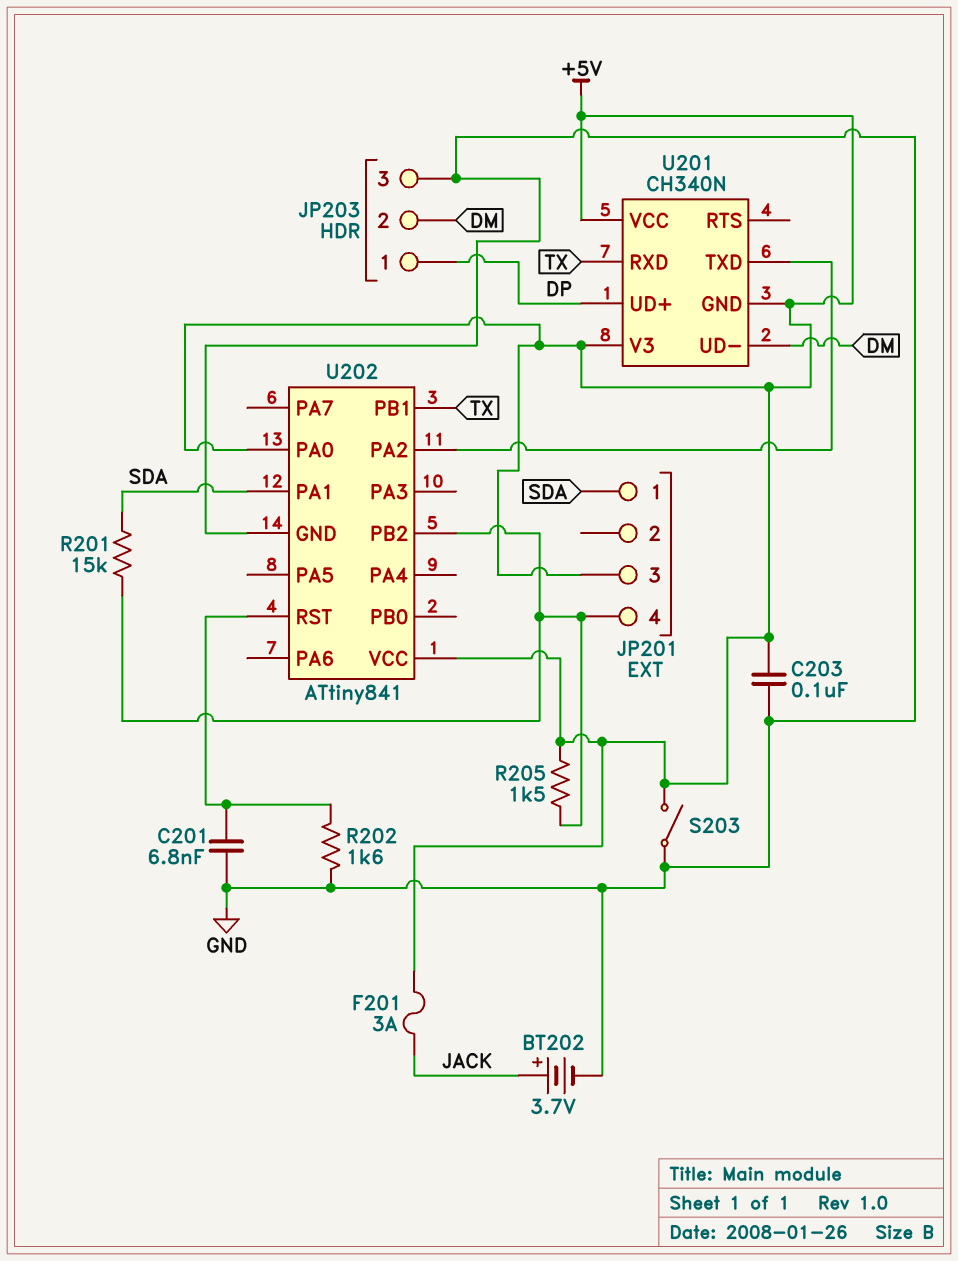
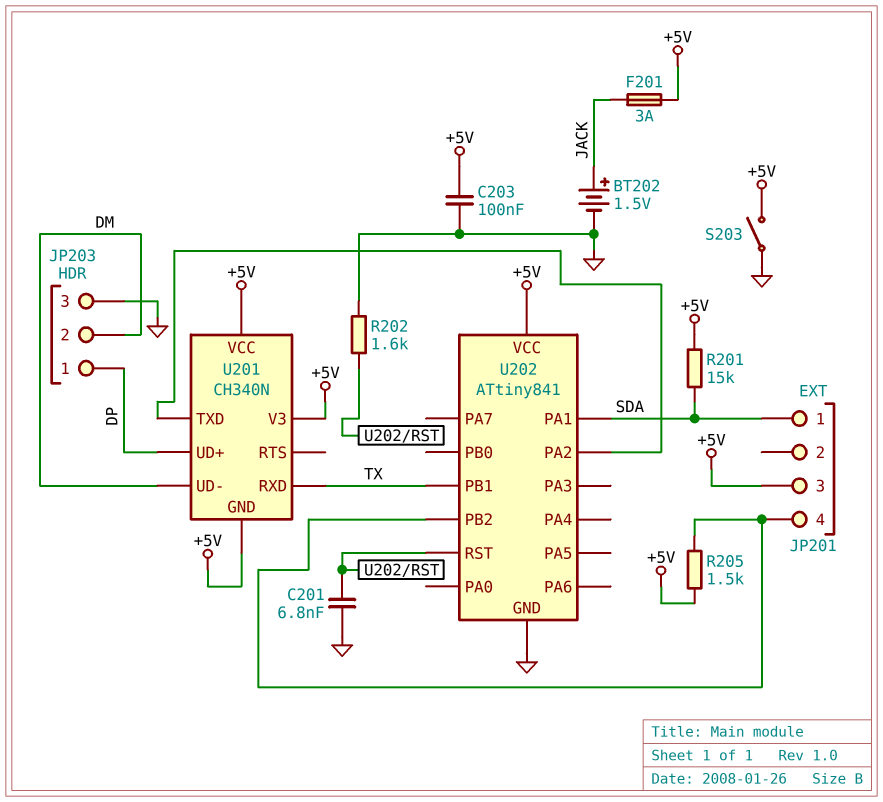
BT202: 3.7V (plus JACK, minus GND) -> 1.5V (plus JACK, minus GND)
R201: 15k (JP201/4, SDA) -> 15k (+5V, SDA)
U202 pin PA0: +5V -> none

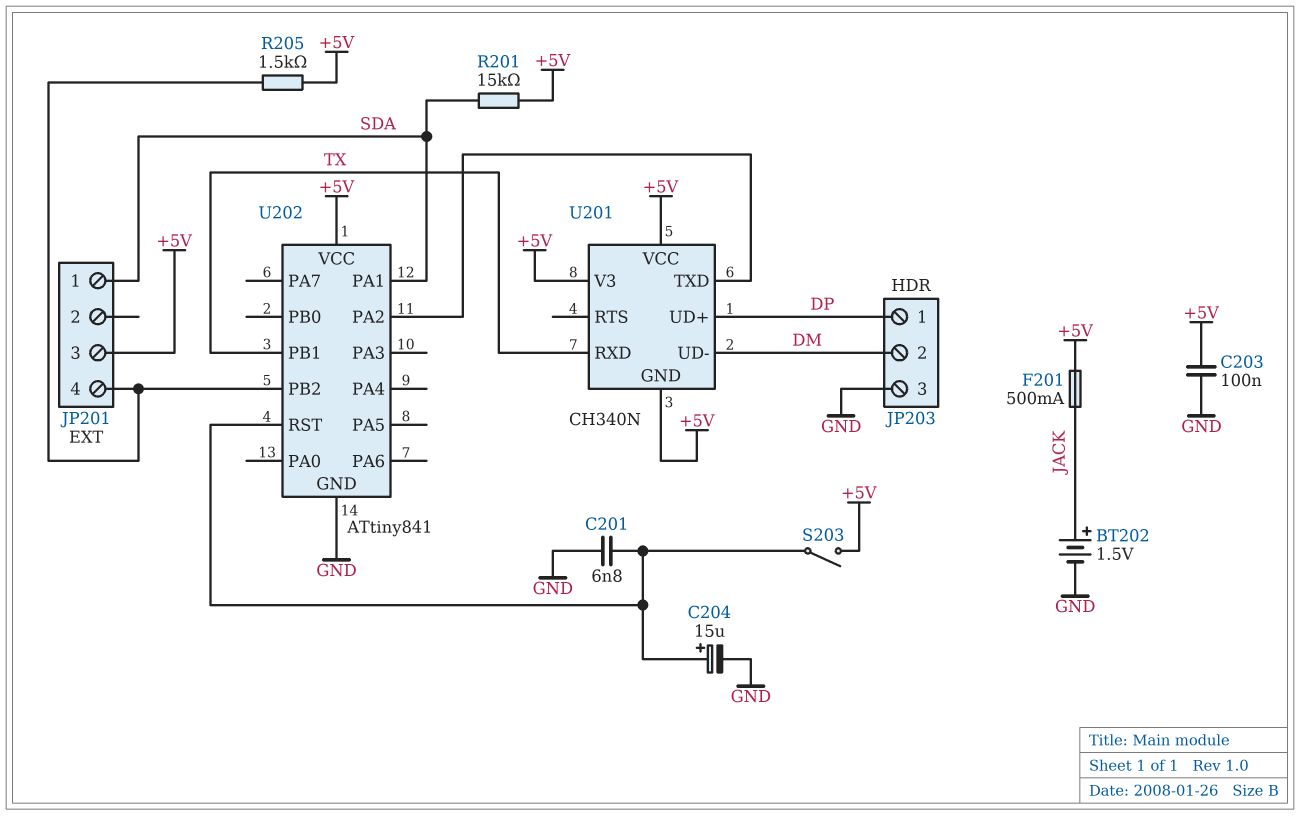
C204: none -> 15uF (plus U202/RST, minus GND)
F201: 3A (+5V, JACK) -> 500mA (+5V, JACK)
R202: 1.6k (GND, U202/RST) -> none
S203: switch (+5V, GND) -> switch (+5V, U202/RST)

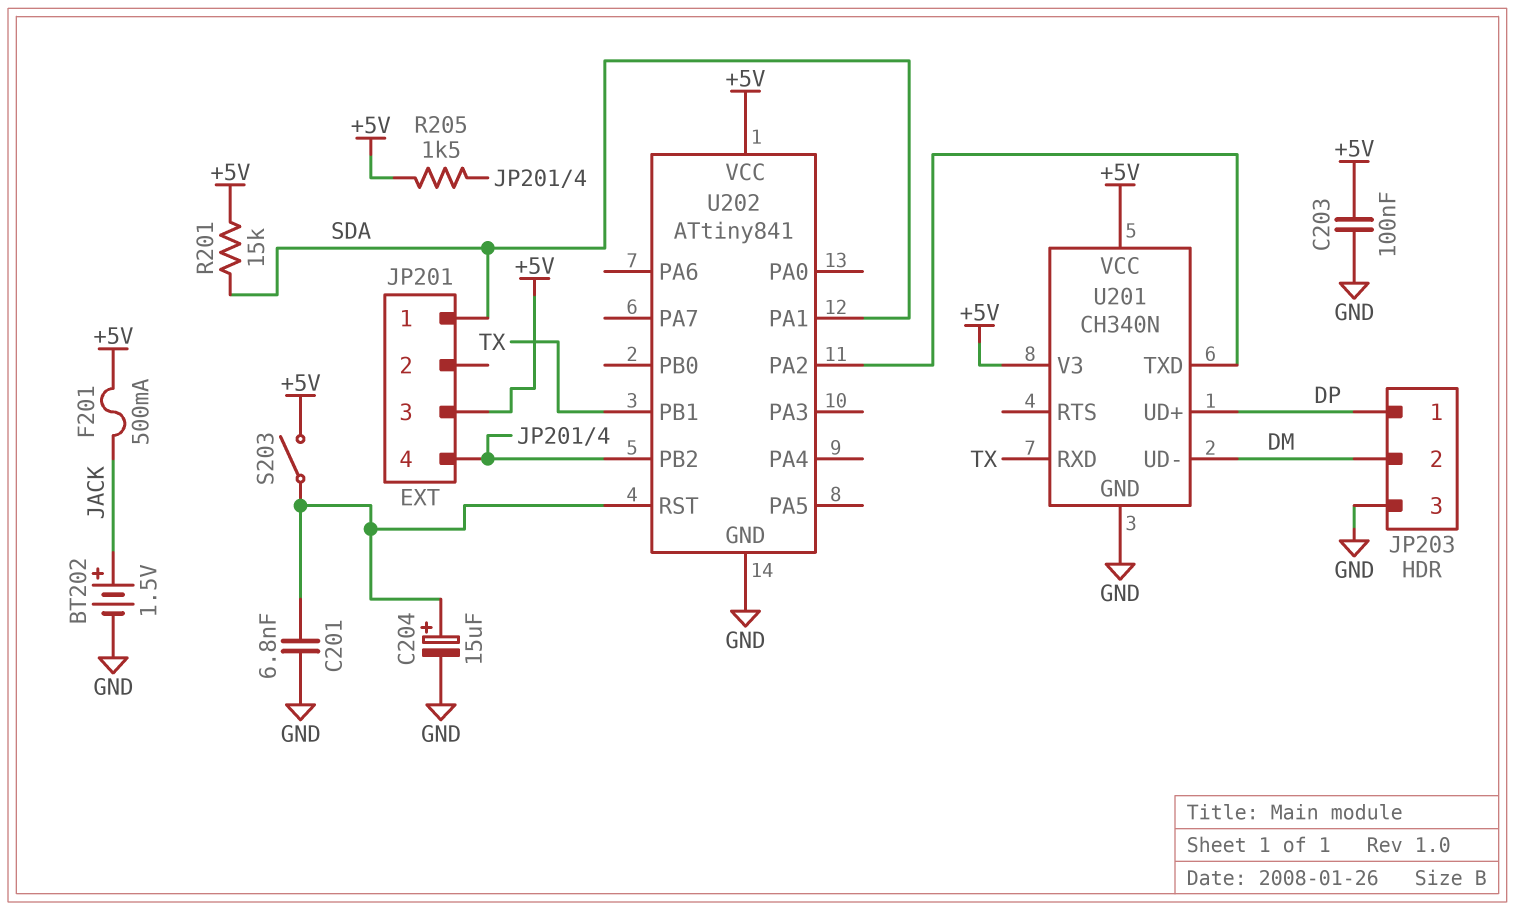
U201 pin GND: +5V -> GND

